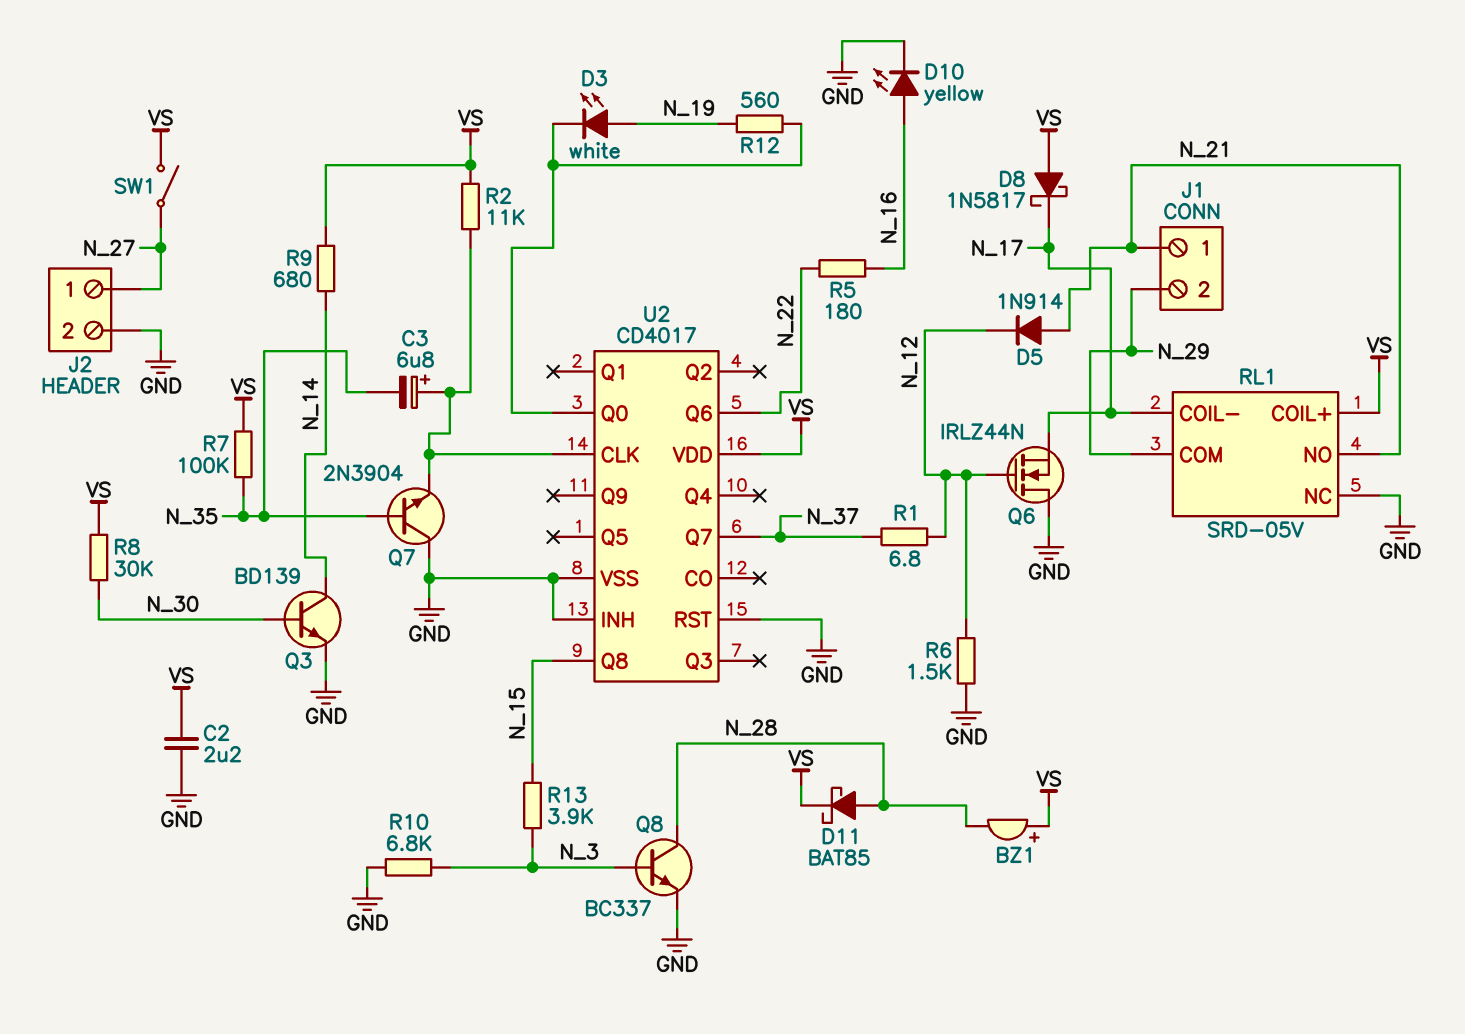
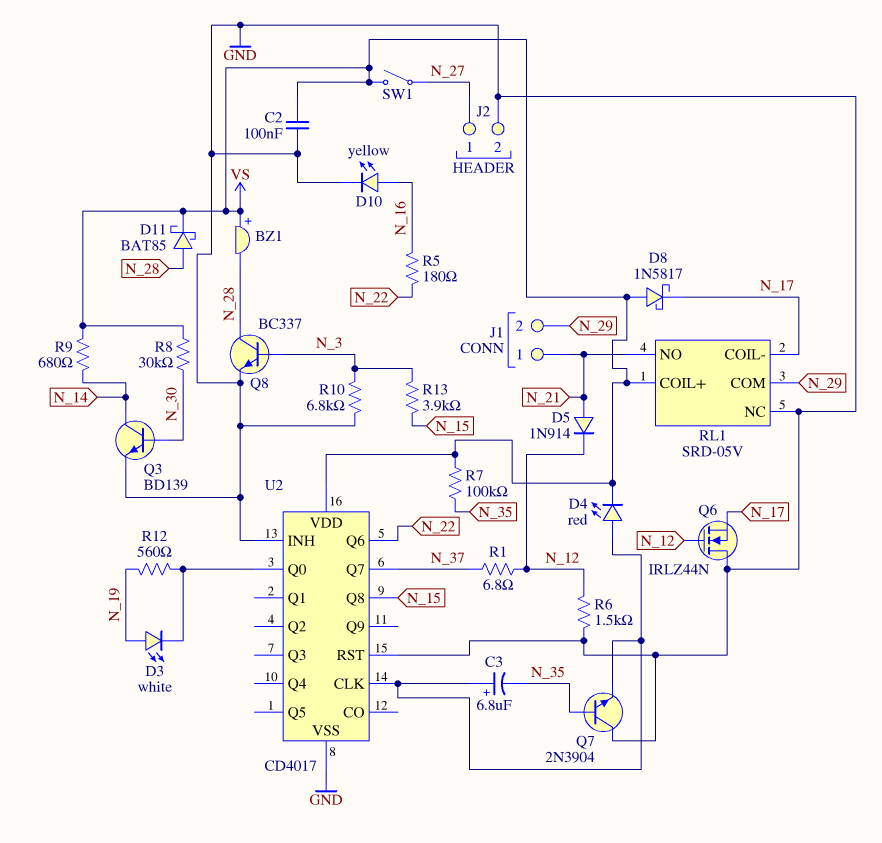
C2: 2.2uF (GND, VS) -> 100nF (GND, VS)
D4: none -> LED red (A U2/CLK, K VS)
R2: 11k (U2/CLK, VS) -> none

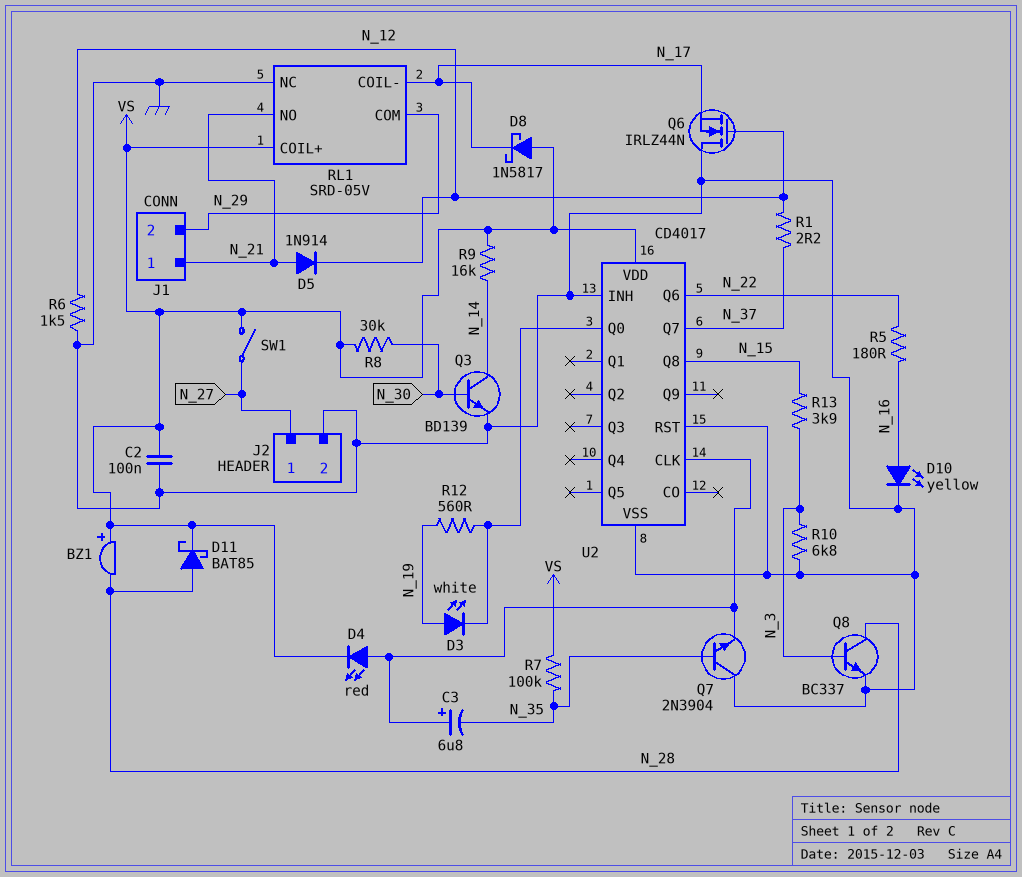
R1: 6.8 (N_12, N_37) -> 2.2 (N_12, N_37)
R9: 680 (N_14, VS) -> 16k (N_14, VS)

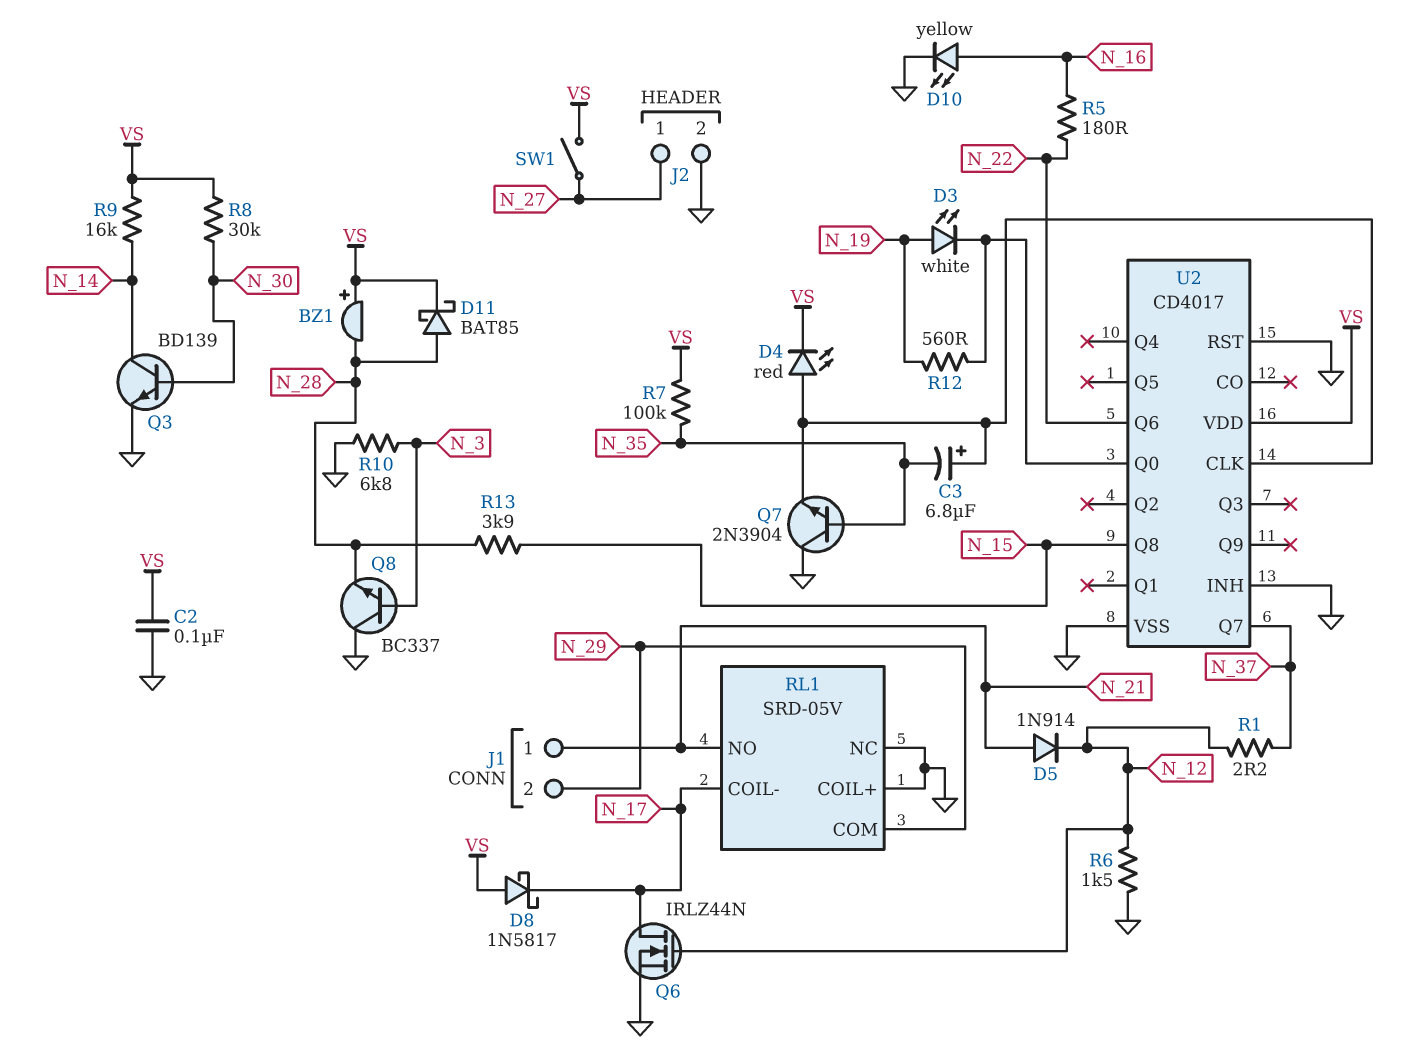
Q6: NMOS IRLZ44N (G N_12, D GND, S N_17) -> NMOS IRLZ44N (G N_12, D N_17, S GND)
Q8: NPN BC337 (B N_3, C N_28, E GND) -> NPN BC337 (B N_3, C GND, E N_28)
R13: 3.9k (N_3, N_15) -> 3.9k (N_15, N_28)
RL1 pin COIL+: VS -> GND

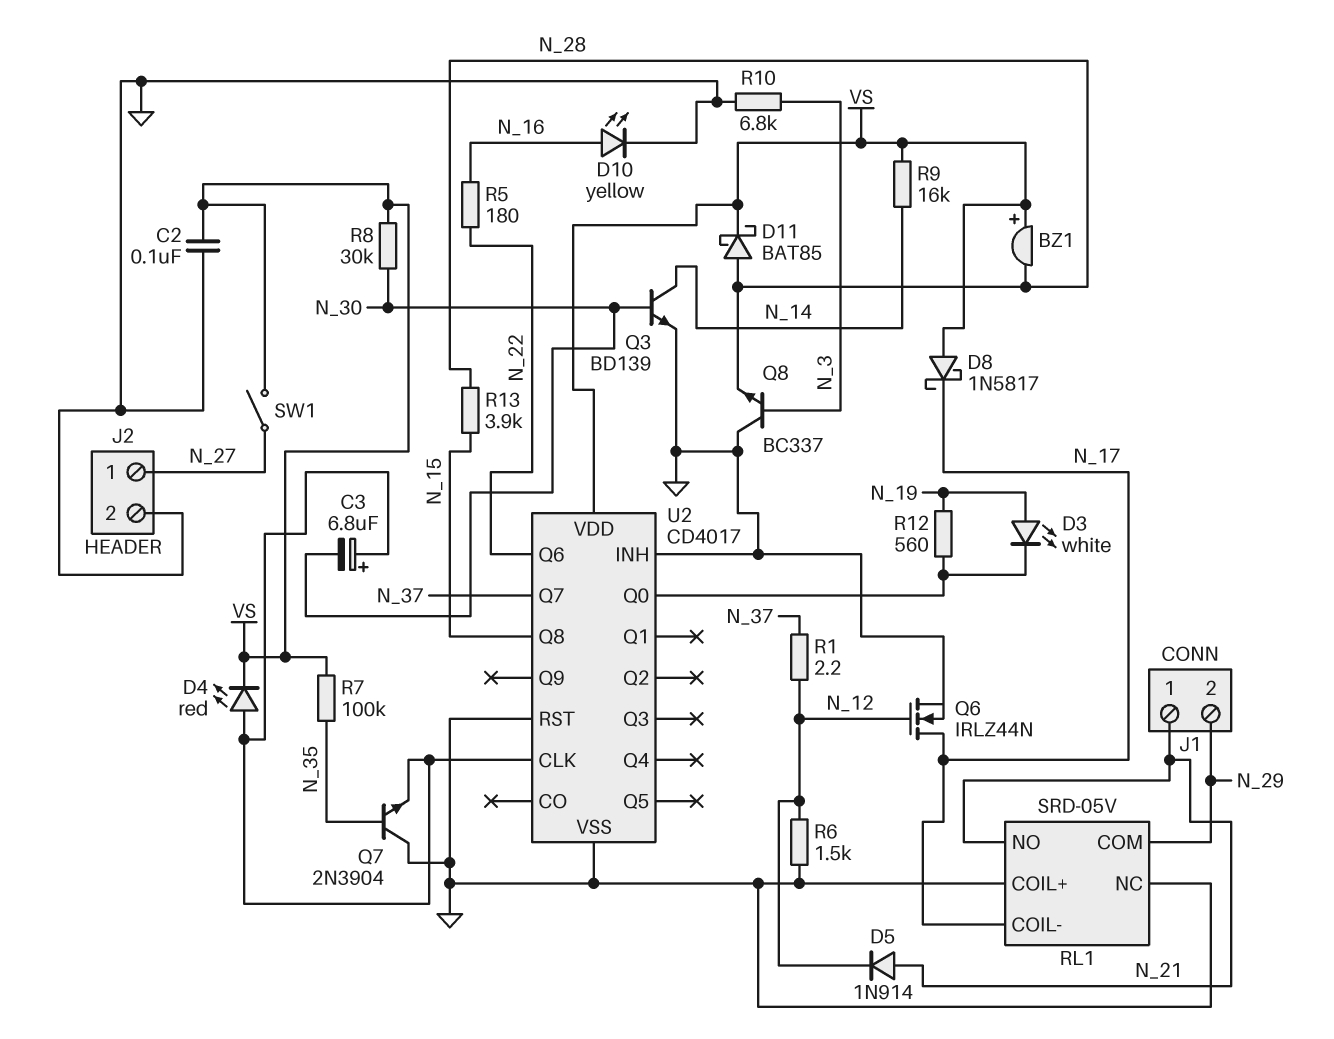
C3: 6.8uF (plus U2/CLK, minus N_35) -> 6.8uF (plus U2/CLK, minus N_30)

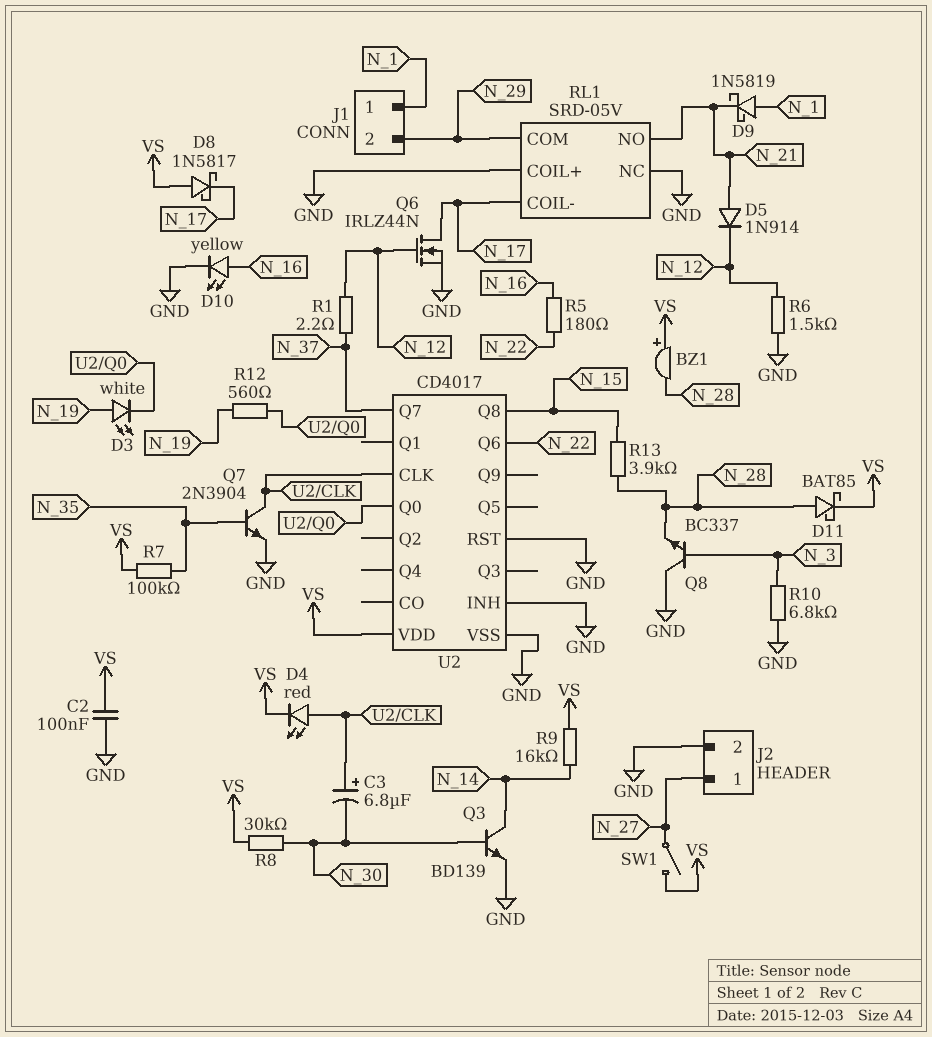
D9: none -> schottky 1N5819 (A N_1, K N_21)
J1 pin 1: N_21 -> N_1
Q7: NPN 2N3904 (B N_35, C GND, E U2/CLK) -> NPN 2N3904 (B N_35, C U2/CLK, E GND)

